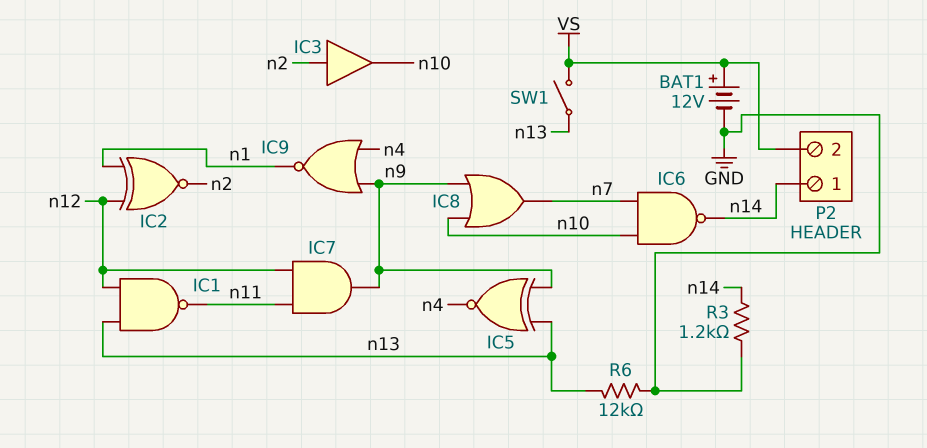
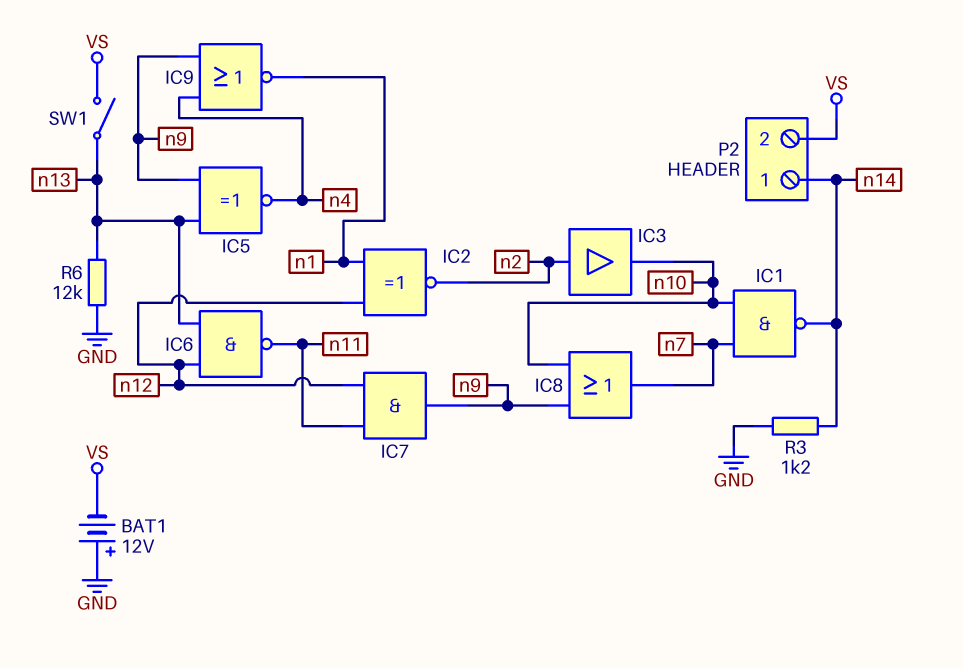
BAT1: 12V (plus VS, minus GND) -> 12V (plus GND, minus VS)
IC1: NAND (in n12, in n13, out n11) -> NAND (in n7, in n10, out n14)
IC6: NAND (in n7, in n10, out n14) -> NAND (in n12, in n13, out n11)

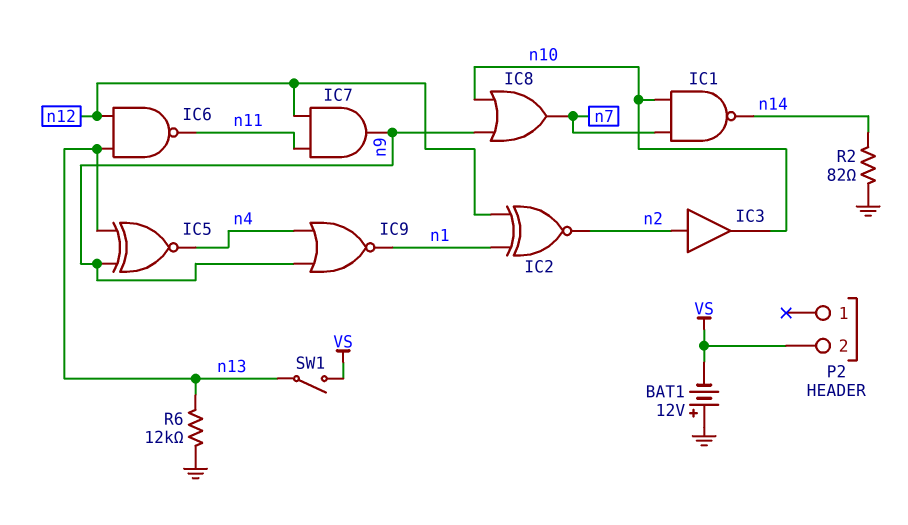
P2 pin 1: n14 -> none
R2: none -> 82 (GND, n14)
R3: 1.2k (GND, n14) -> none

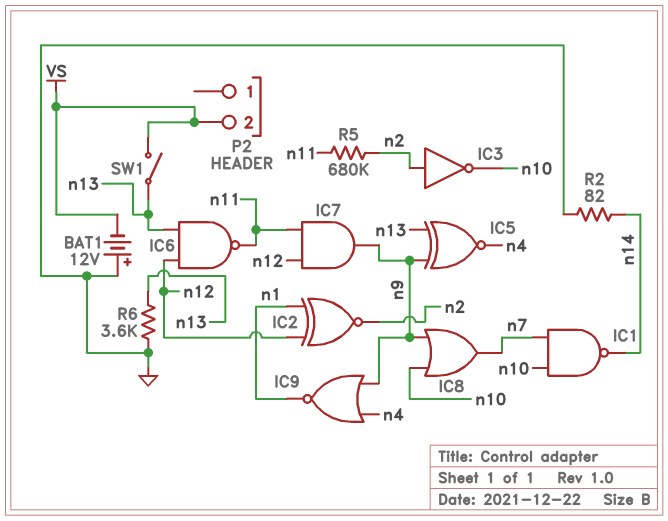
IC3: buffer (in n2, out n10) -> NOT (in n2, out n10)
R5: none -> 680k (n2, n11)
R6: 12k (GND, n13) -> 3.6k (GND, n13)

